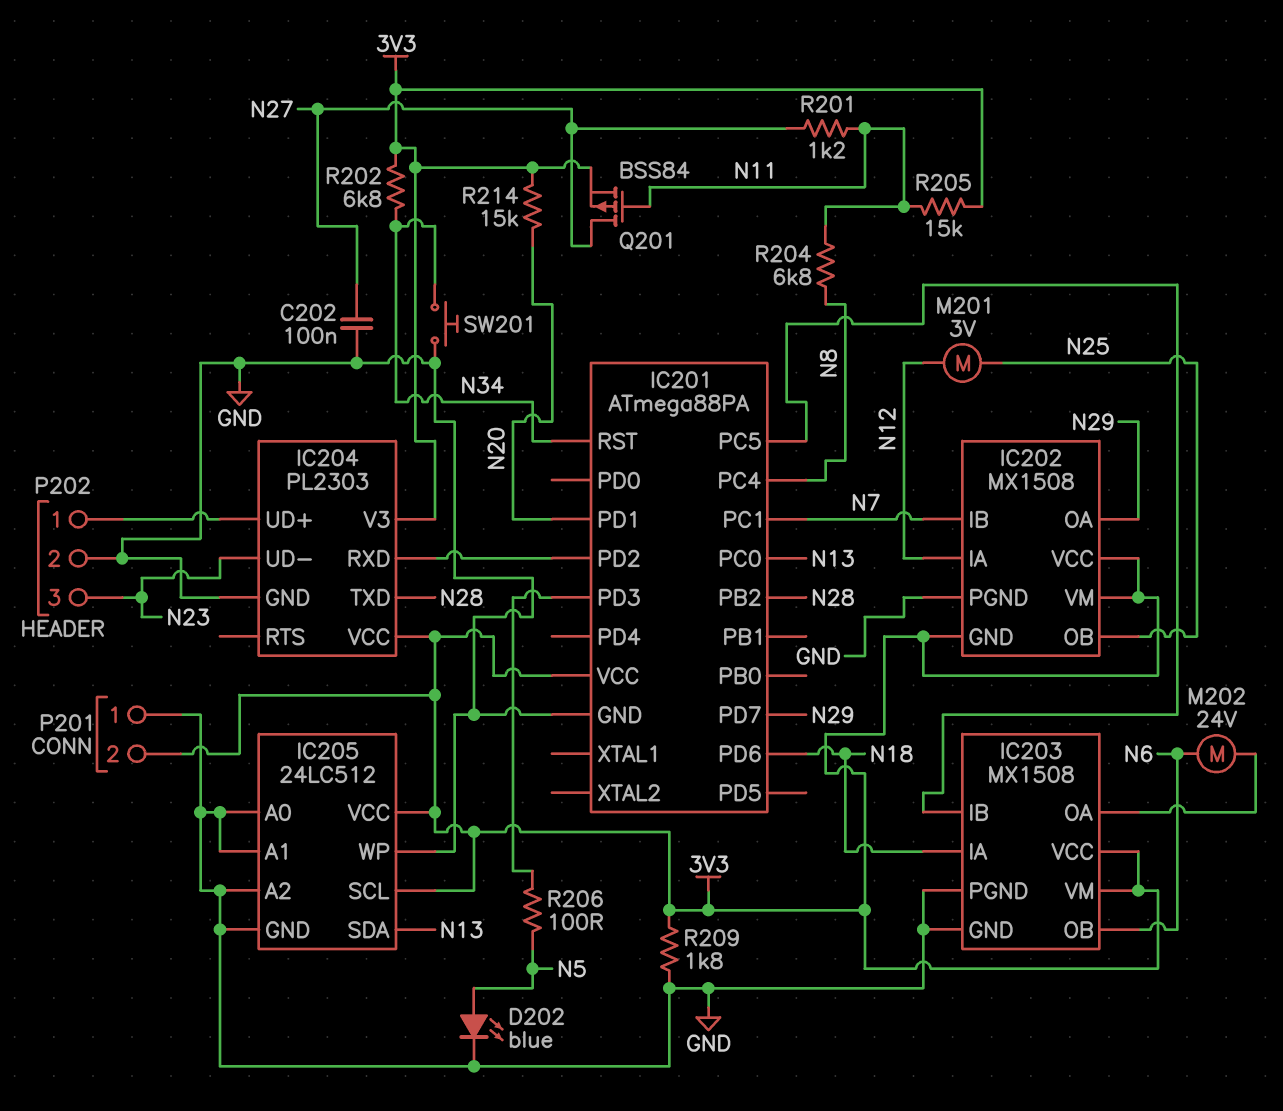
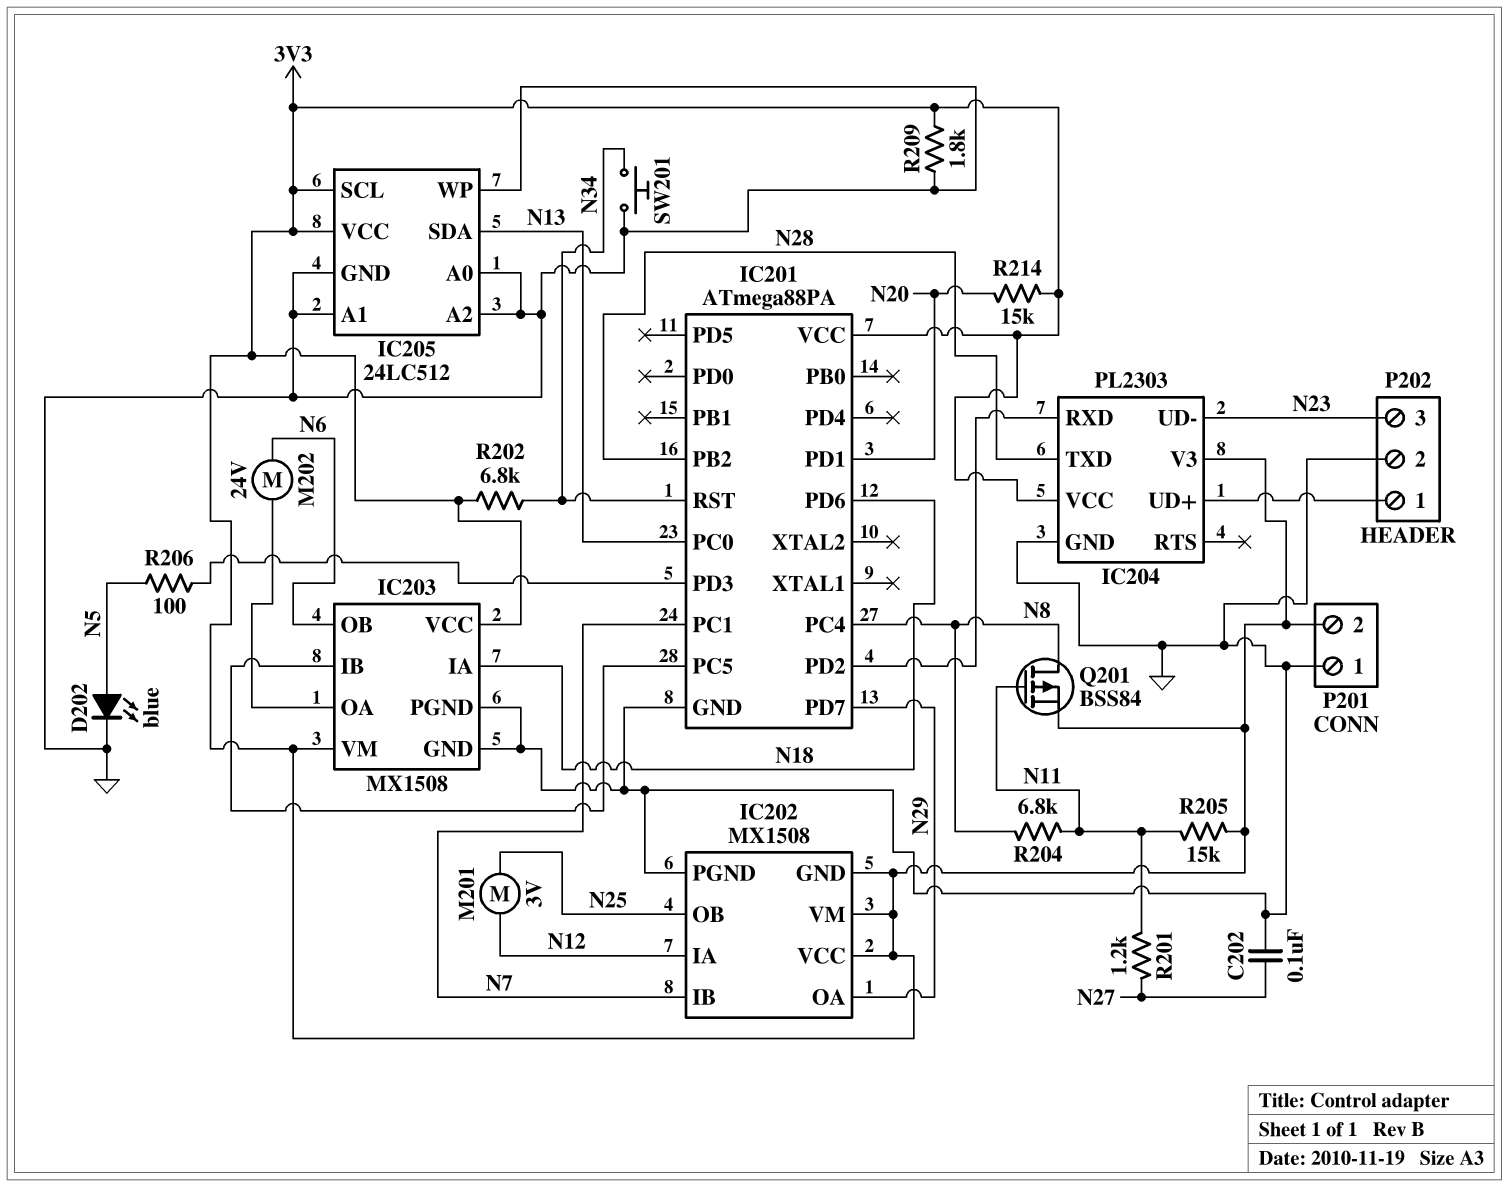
Q201: PMOS BSS84 (G N11, D N27, S 3V3) -> PMOS BSS84 (G N11, D N8, S 3V3)

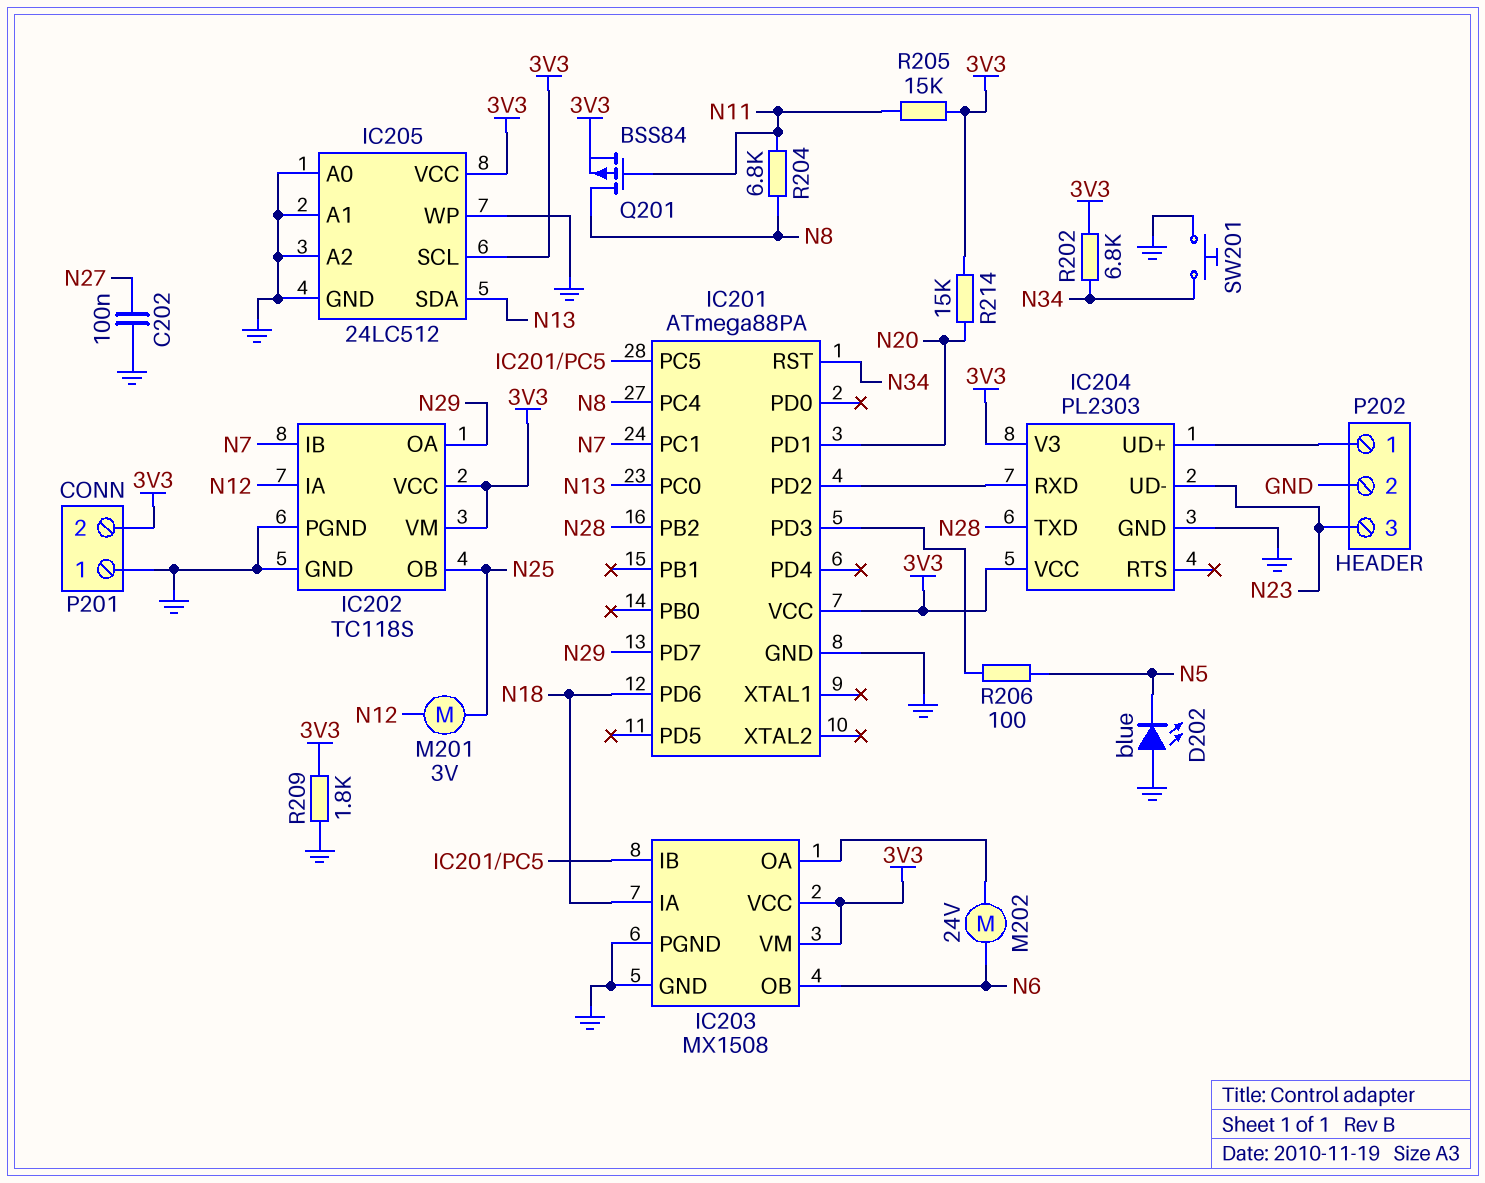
D202: LED blue (A N5, K GND) -> LED blue (A GND, K N5)
IC202: MX1508 -> TC118S
IC202 pin GND: 3V3 -> GND
R201: 1.2k (N11, N27) -> none

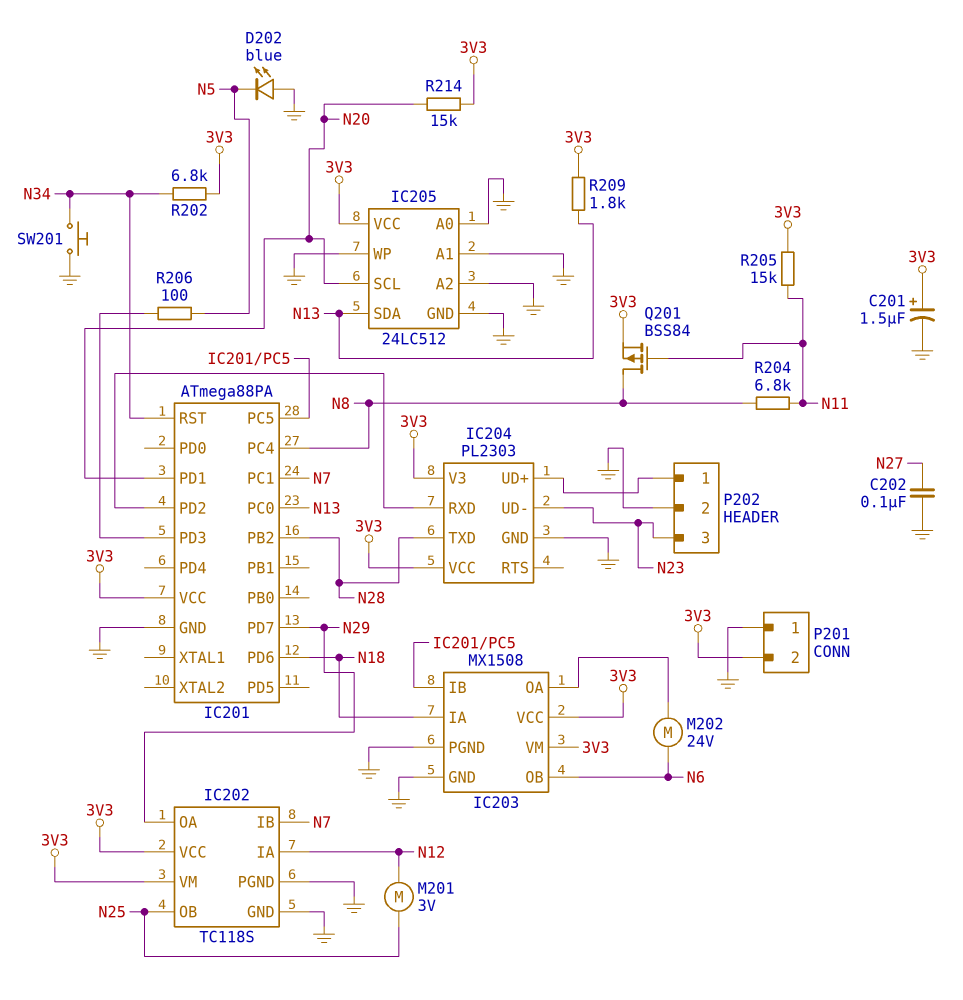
C201: none -> 1.5uF (plus 3V3, minus GND)
IC205 pin SCL: 3V3 -> N20
R209: 1.8k (3V3, GND) -> 1.8k (3V3, N13)

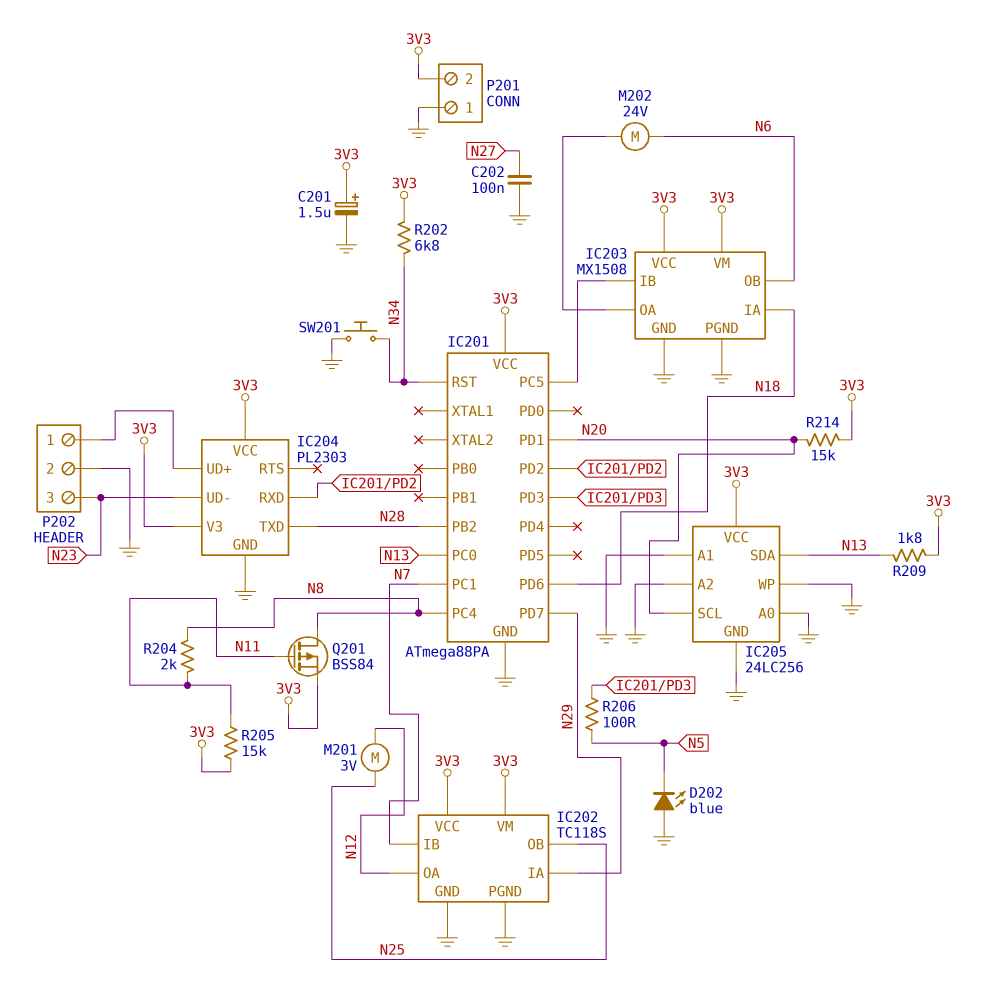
IC202 pin IA: N12 -> N29
IC202 pin OA: N29 -> N12
IC205: 24LC512 -> 24LC256
R204: 6.8k (N8, N11) -> 2k (N8, N11)

